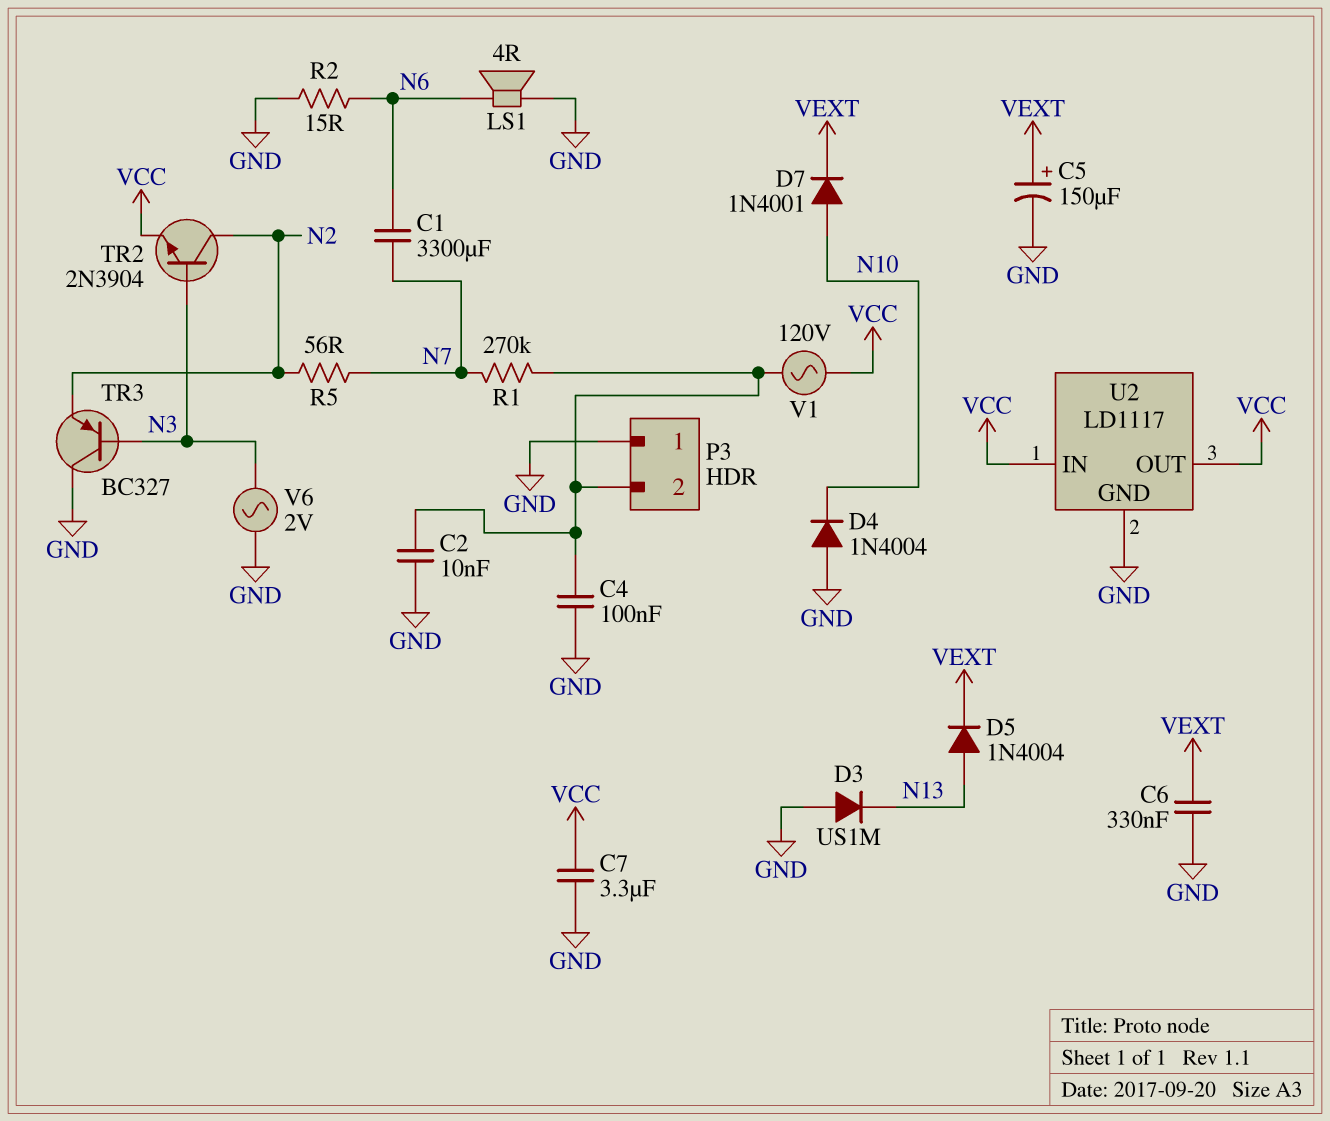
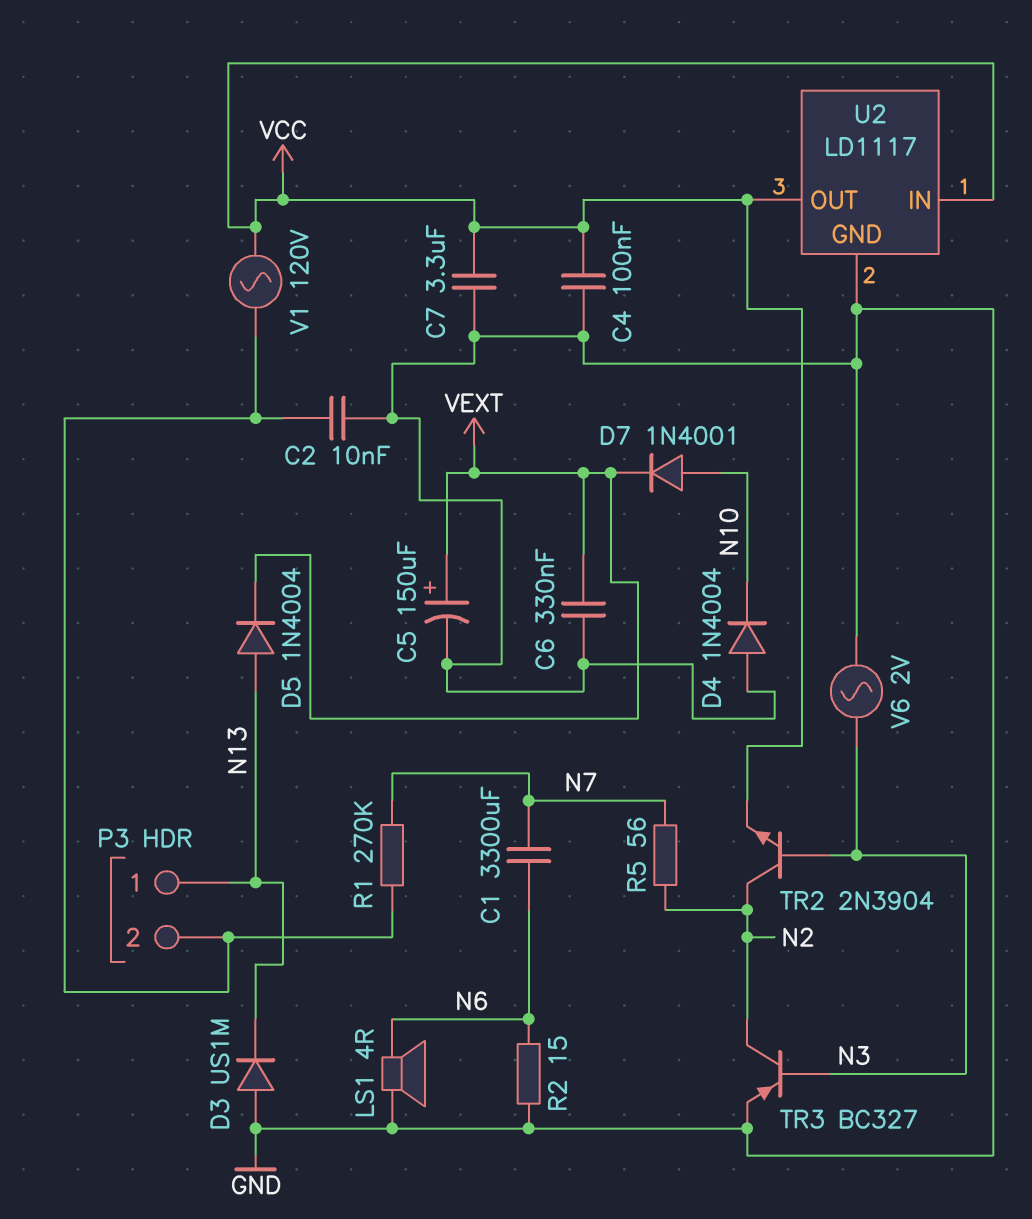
C4: 100nF (GND, P3/2) -> 100nF (GND, VCC)
P3 pin 1: GND -> N13
TR3: PNP BC327 (B N3, C GND, E N2) -> PNP BC327 (B N3, C N2, E GND)

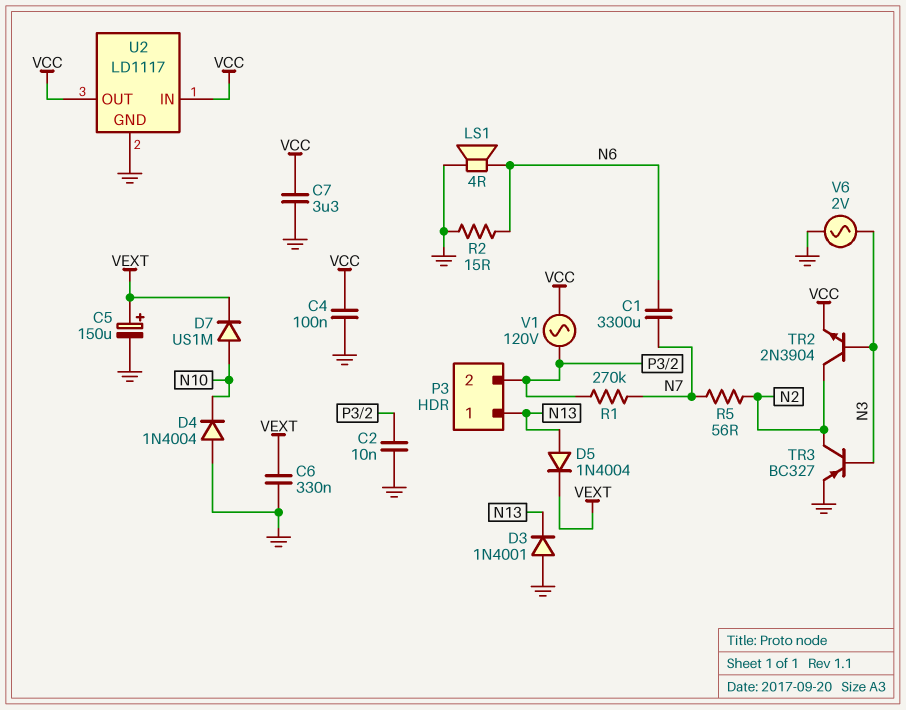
D3: diode US1M (A GND, K N13) -> diode 1N4001 (A GND, K N13)
D7: diode 1N4001 (A N10, K VEXT) -> diode US1M (A N10, K VEXT)

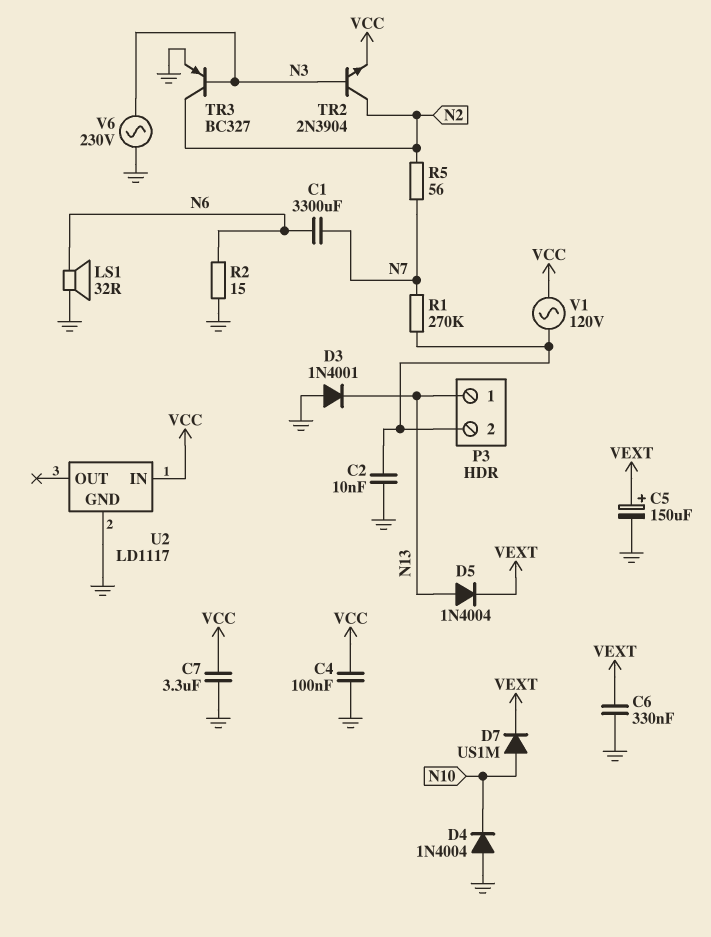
LS1: speaker 4R (GND, N6) -> speaker 32R (GND, N6)
U2 pin OUT: VCC -> none
V6: AC 2V (GND, N3) -> AC 230V (GND, N3)

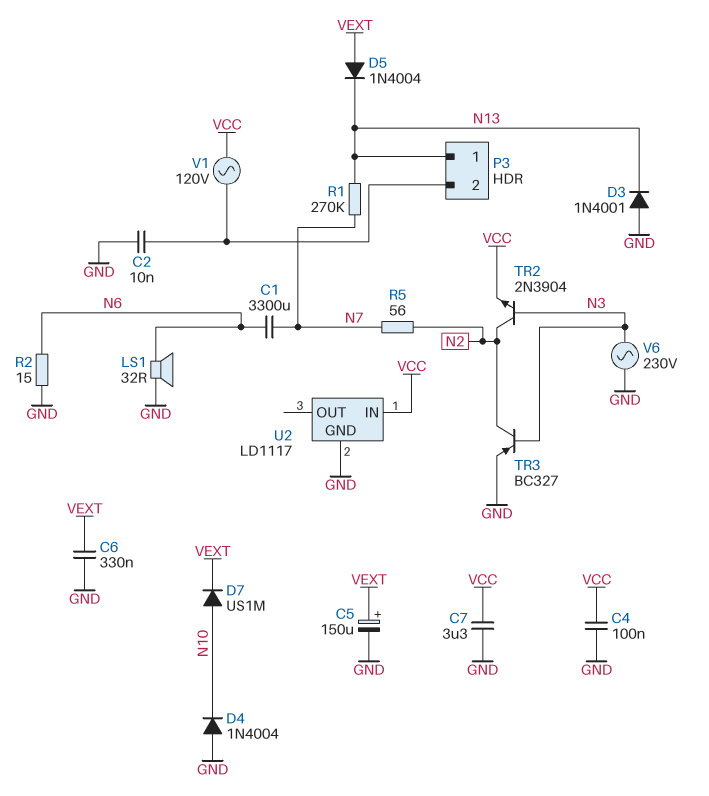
D5: diode 1N4004 (A N13, K VEXT) -> diode 1N4004 (A VEXT, K N13)
R1: 270k (N7, P3/2) -> 270k (N7, N13)

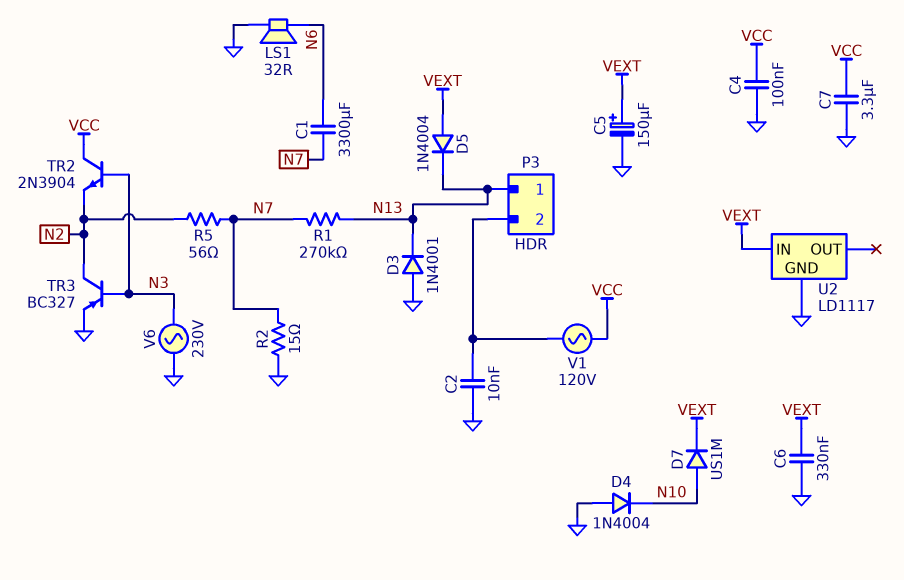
R2: 15 (GND, N6) -> 15 (GND, N7)
TR2: NPN 2N3904 (B N3, C N2, E VCC) -> NPN 2N3904 (B N3, C VCC, E N2)
U2 pin IN: VCC -> VEXT

